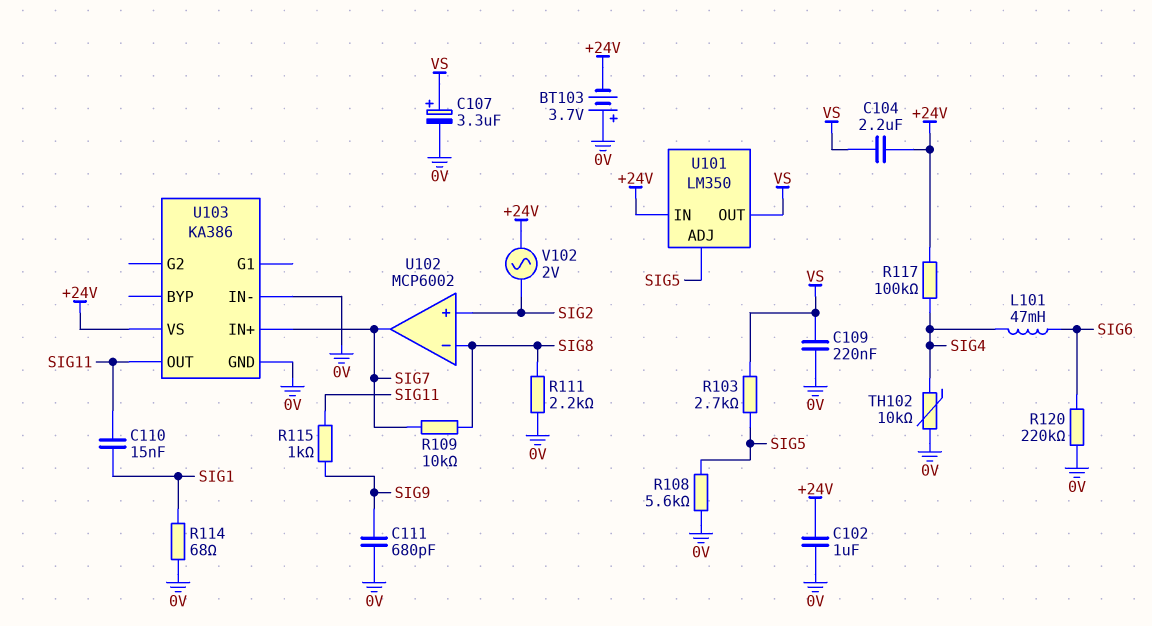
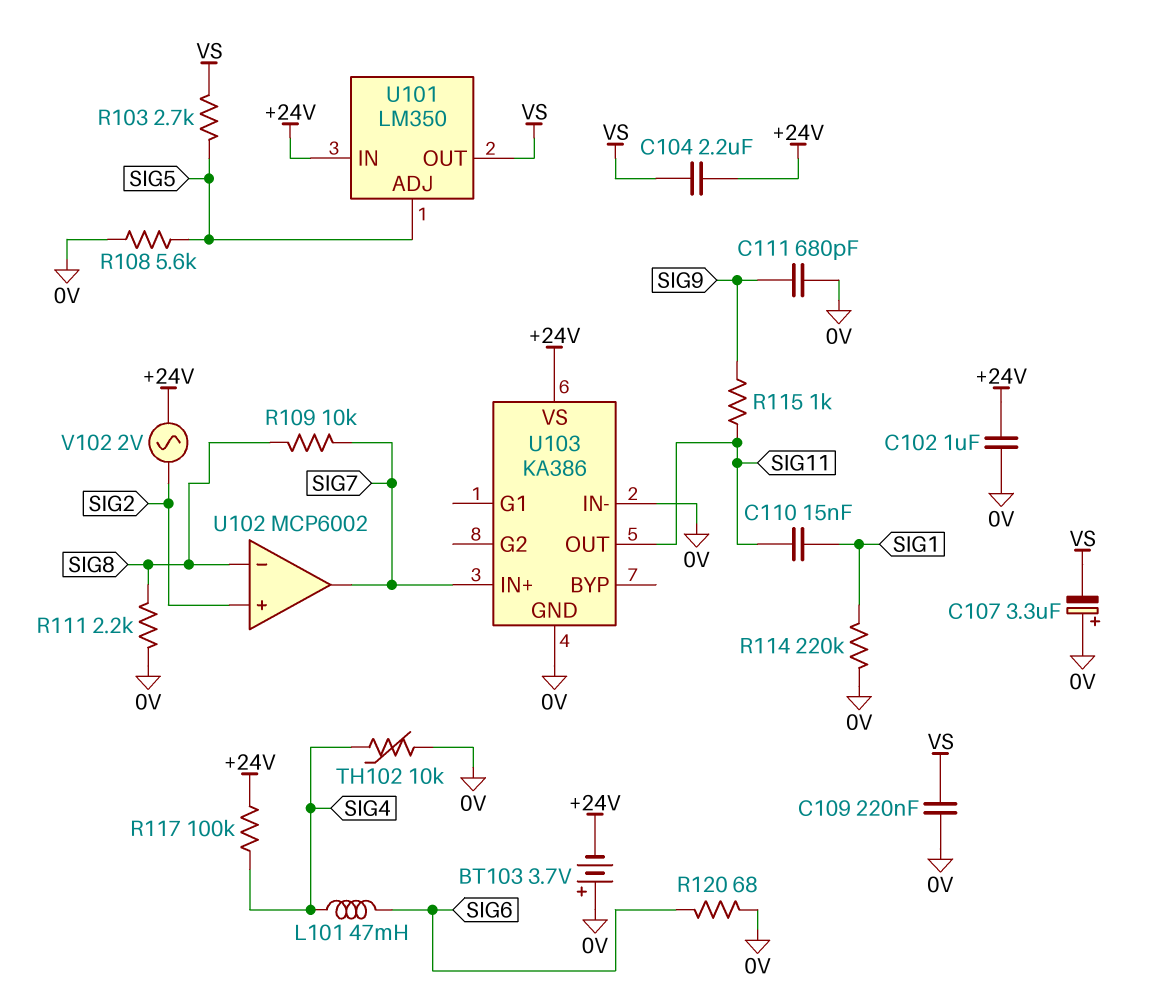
C107: 3.3uF (plus VS, minus 0V) -> 3.3uF (plus 0V, minus VS)
R114: 68 (0V, SIG1) -> 220k (0V, SIG1)
R120: 220k (0V, SIG6) -> 68 (0V, SIG6)

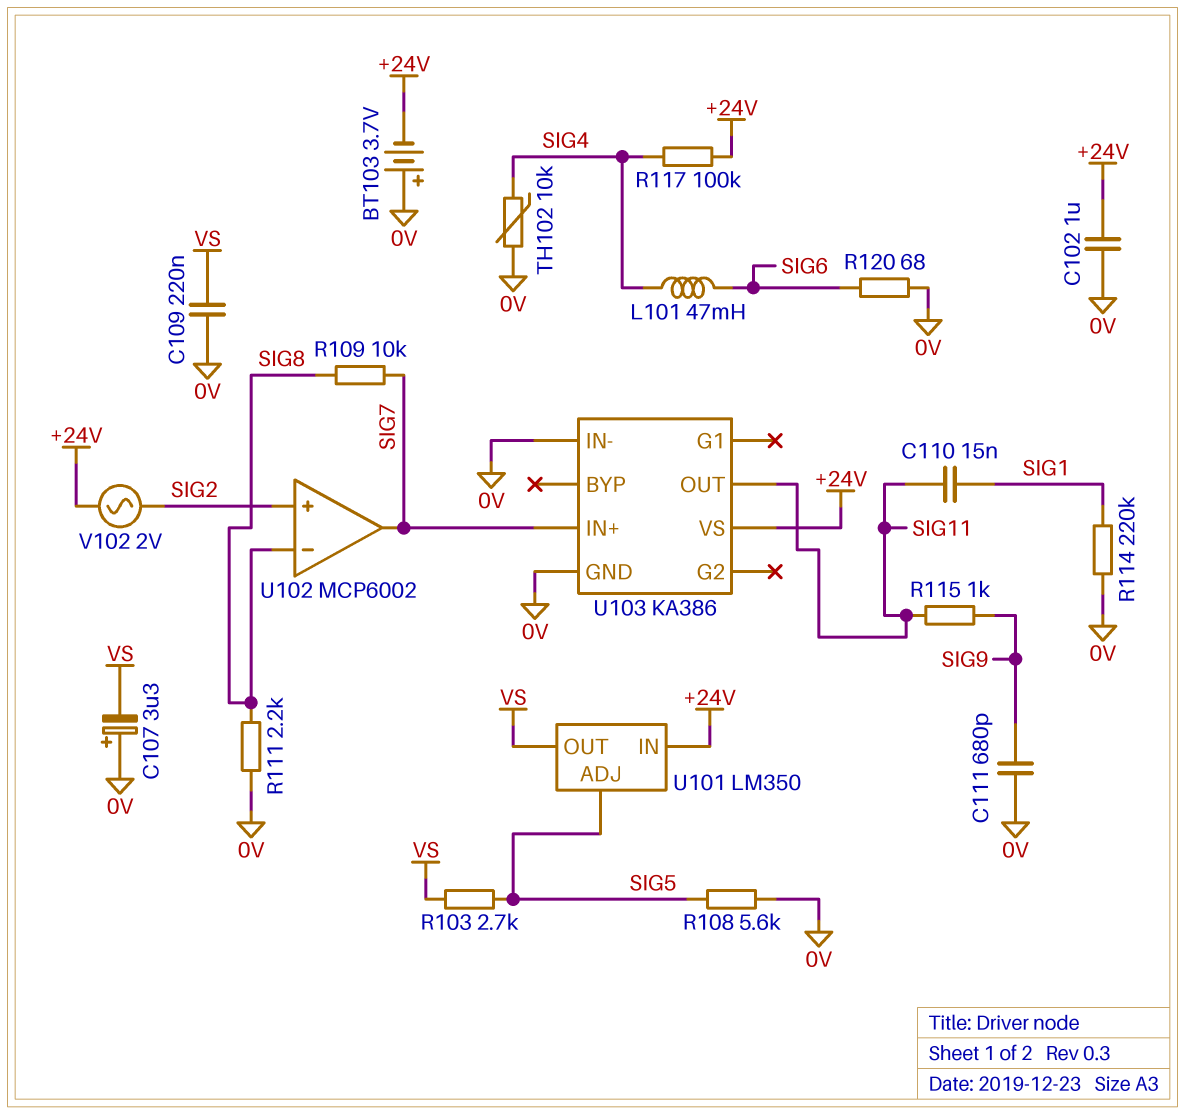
C104: 2.2uF (+24V, VS) -> none

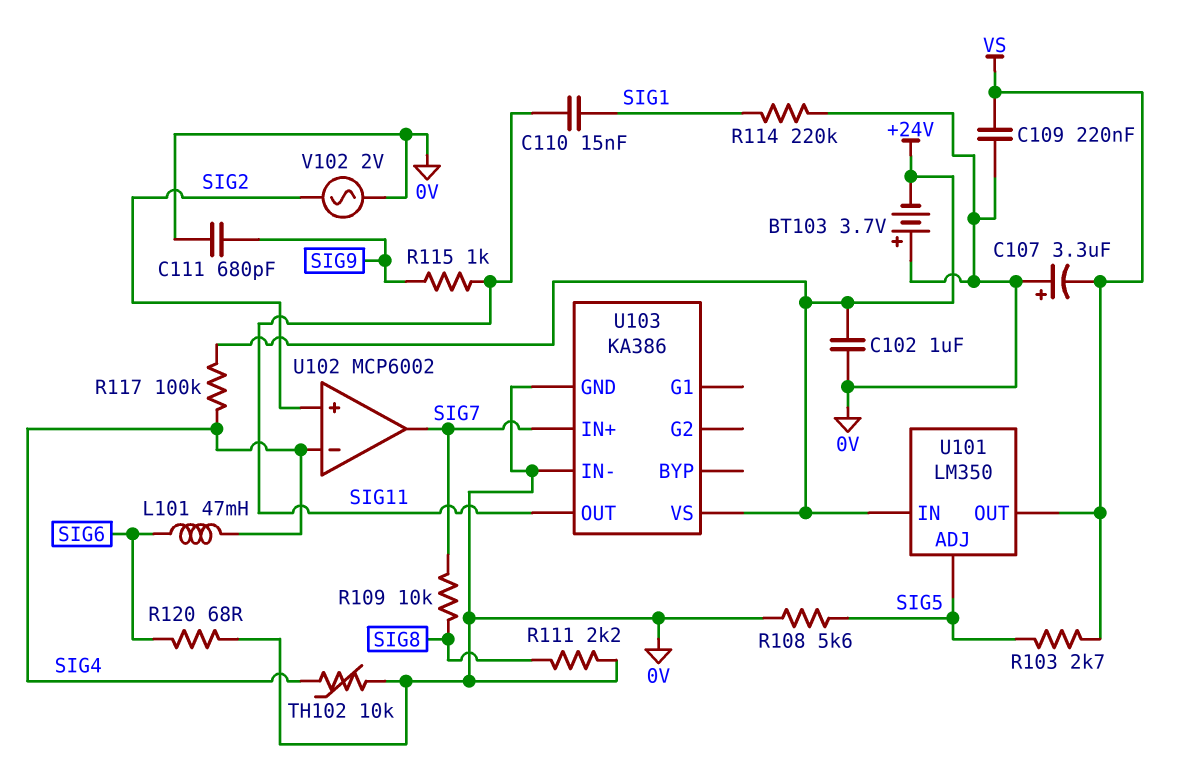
U102 pin in-: SIG8 -> SIG4
V102: AC 2V (+24V, SIG2) -> AC 2V (0V, SIG2)

